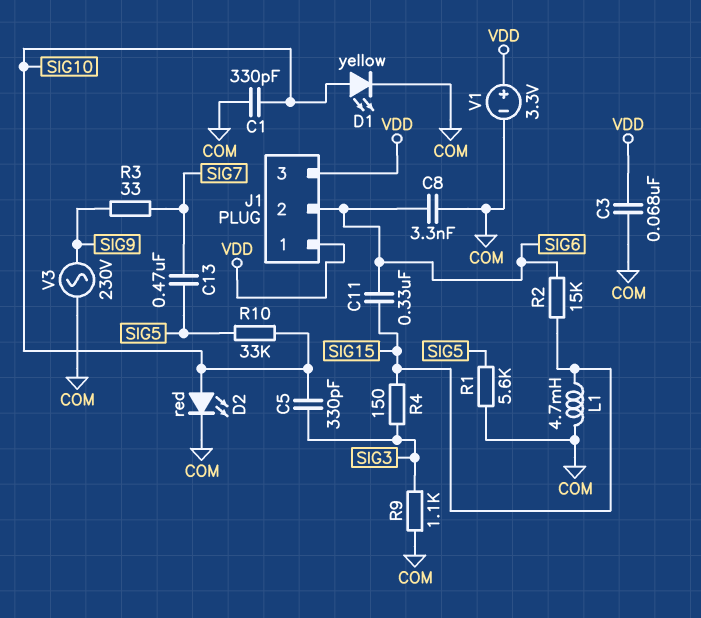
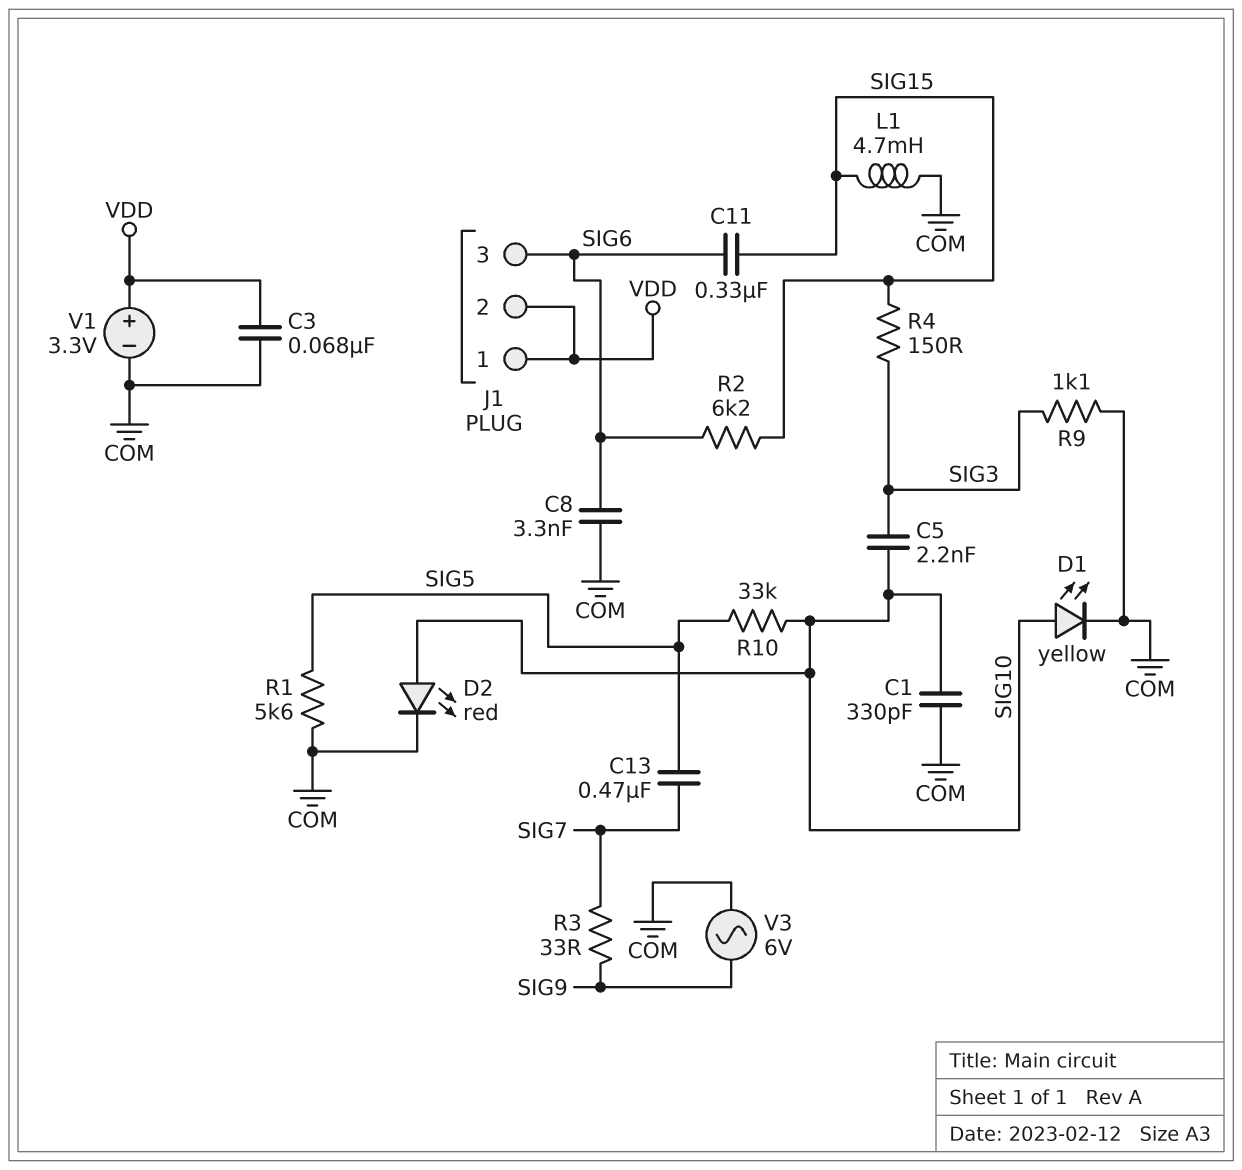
C5: 330pF (SIG3, SIG10) -> 2.2nF (SIG3, SIG10)
J1 pin 2: SIG6 -> VDD
J1 pin 3: VDD -> SIG6
R2: 15k (SIG6, SIG15) -> 6.2k (SIG6, SIG15)
V3: AC 230V (COM, SIG9) -> AC 6V (COM, SIG9)

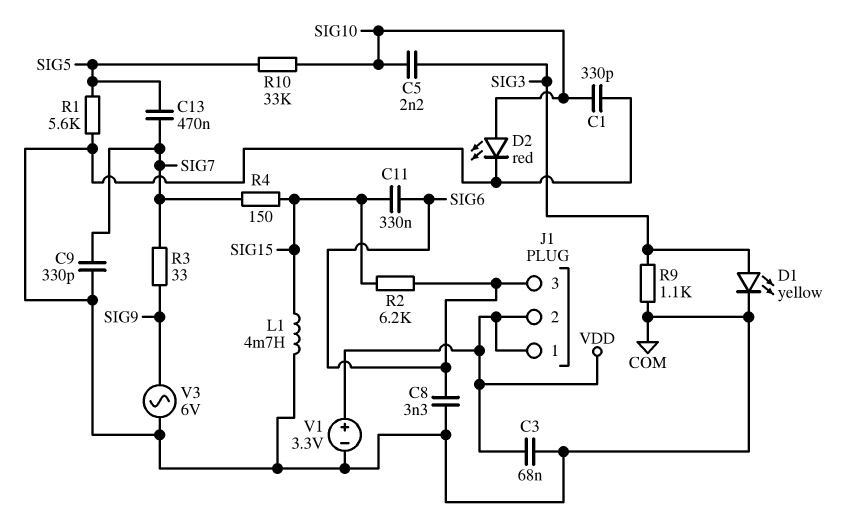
C9: none -> 330pF (COM, SIG7)
D1: LED yellow (A SIG10, K COM) -> LED yellow (A SIG3, K COM)
R4: 150 (SIG3, SIG15) -> 150 (SIG7, SIG15)

